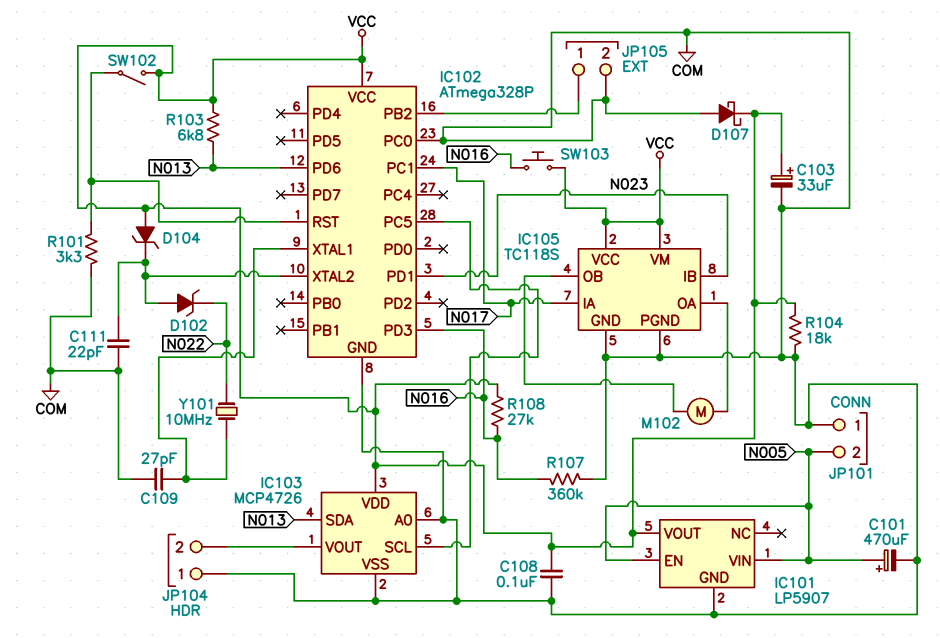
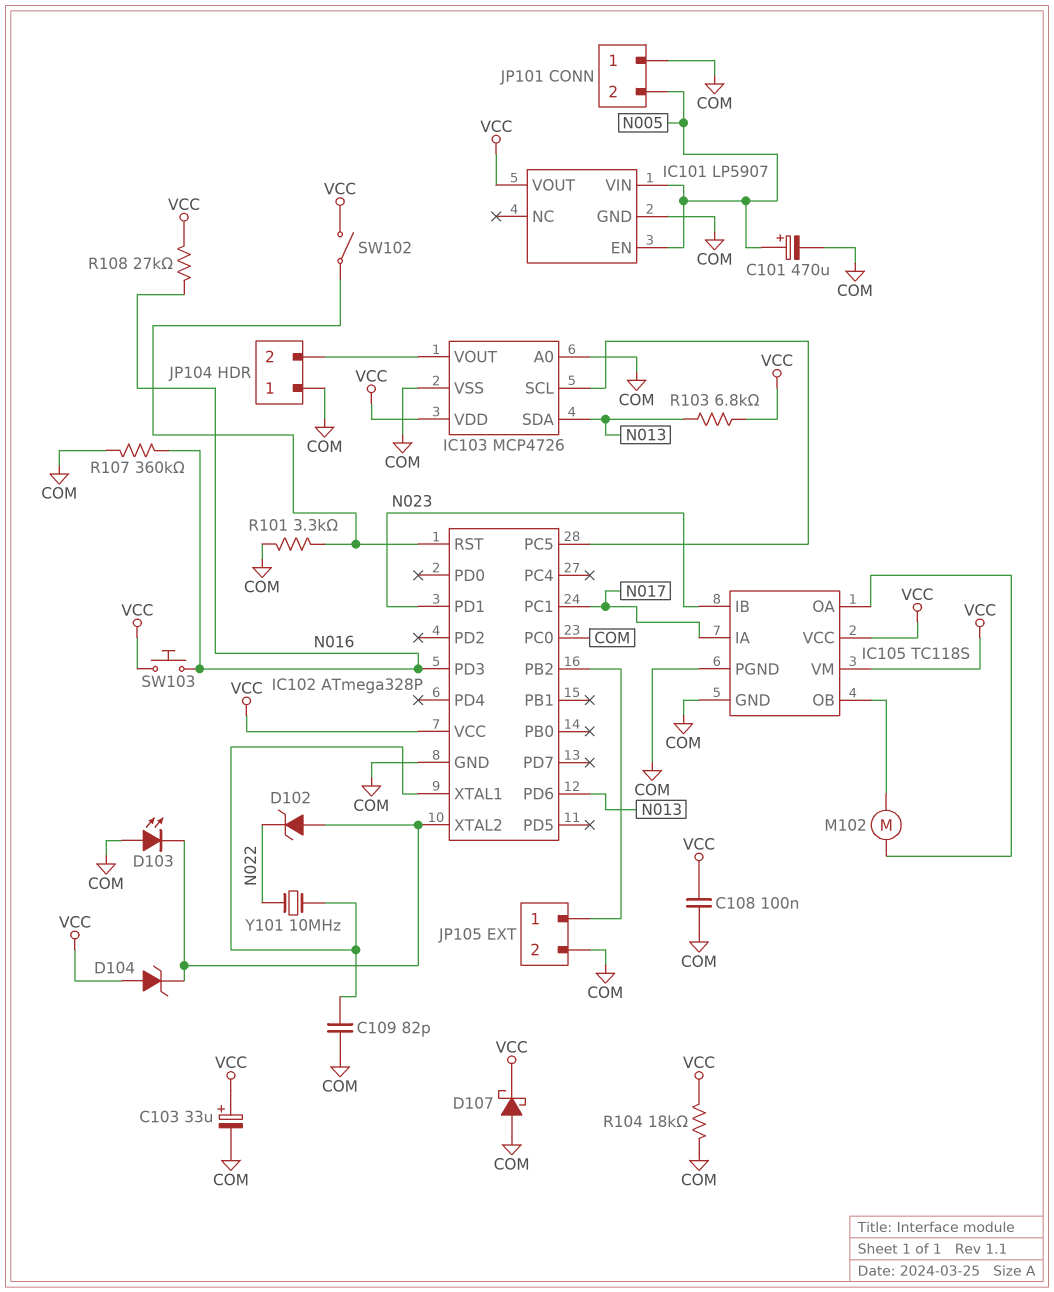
C109: 27pF (COM, IC102/XTAL1) -> 82pF (COM, IC102/XTAL1)
C111: 22pF (COM, IC102/XTAL2) -> none
D103: none -> LED (A COM, K IC102/XTAL2)

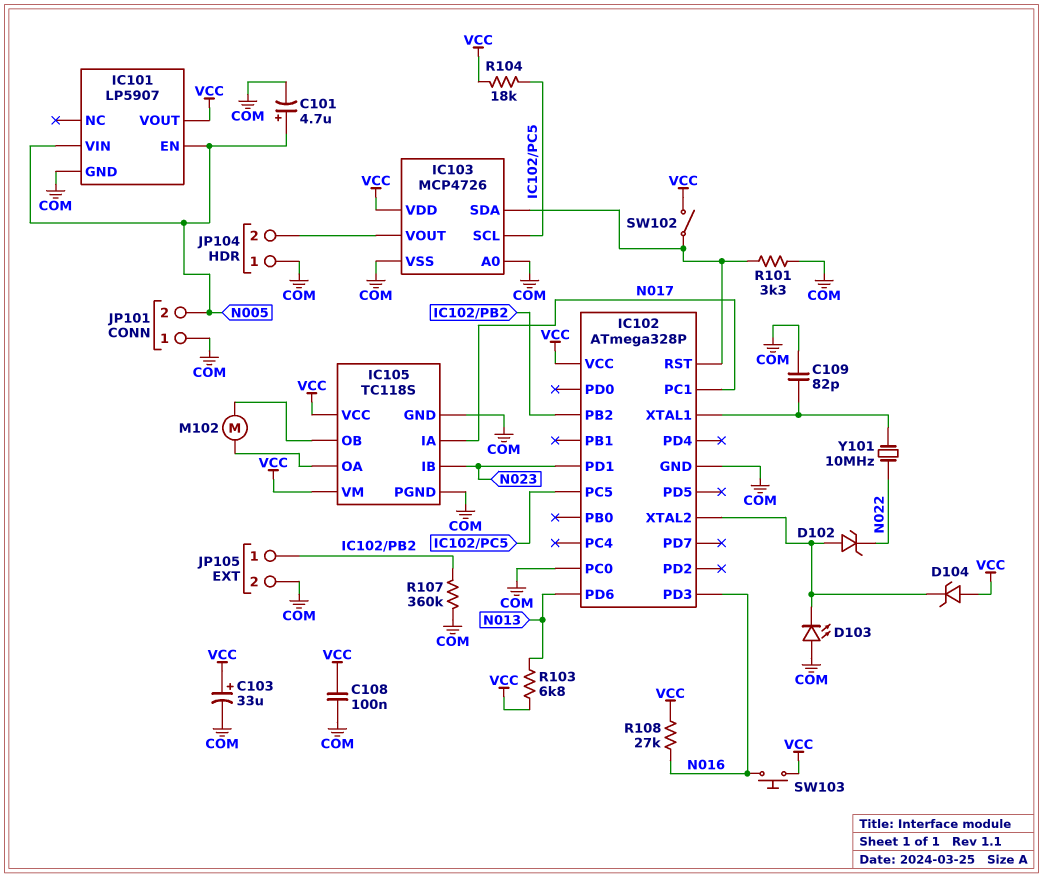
C101: 470uF (plus N005, minus COM) -> 4.7uF (plus N005, minus COM)
D107: schottky (A COM, K VCC) -> none
IC103 pin SDA: N013 -> IC102/RST
R104: 18k (COM, VCC) -> 18k (IC102/PC5, VCC)
R107: 360k (COM, N016) -> 360k (COM, IC102/PB2)

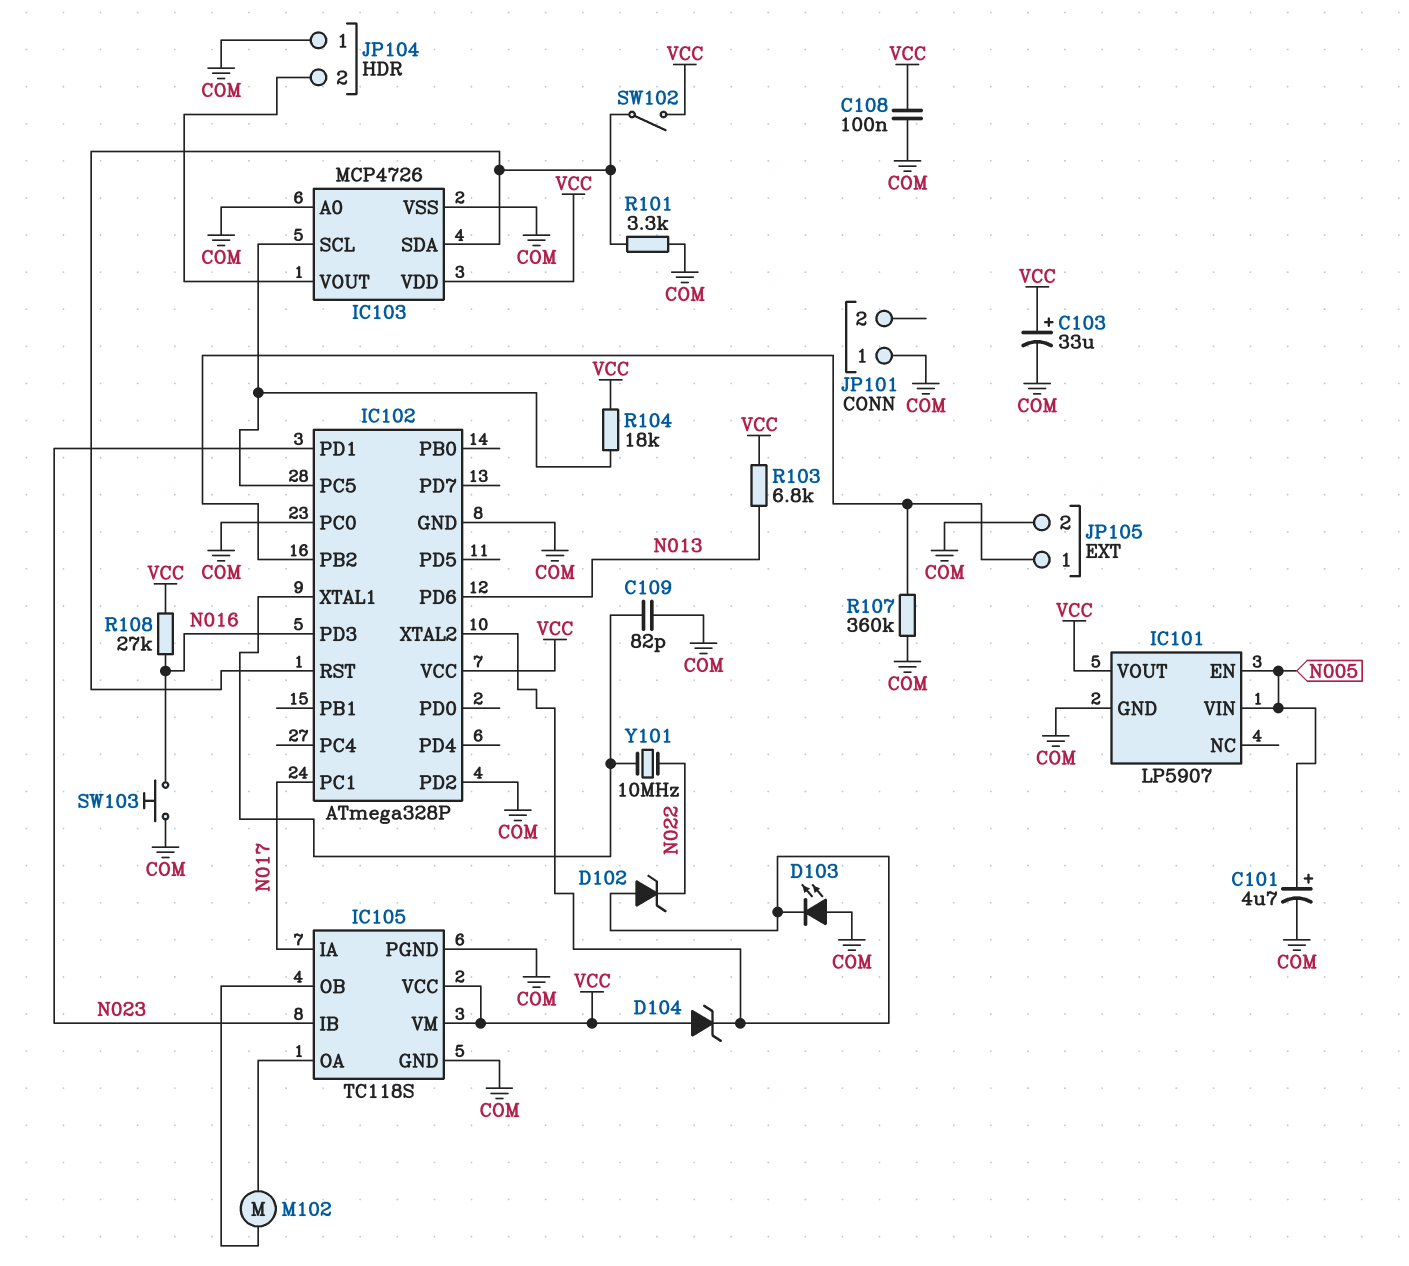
IC102 pin PD2: none -> COM
JP101 pin 2: N005 -> none
SW103: button (N016, VCC) -> button (COM, N016)

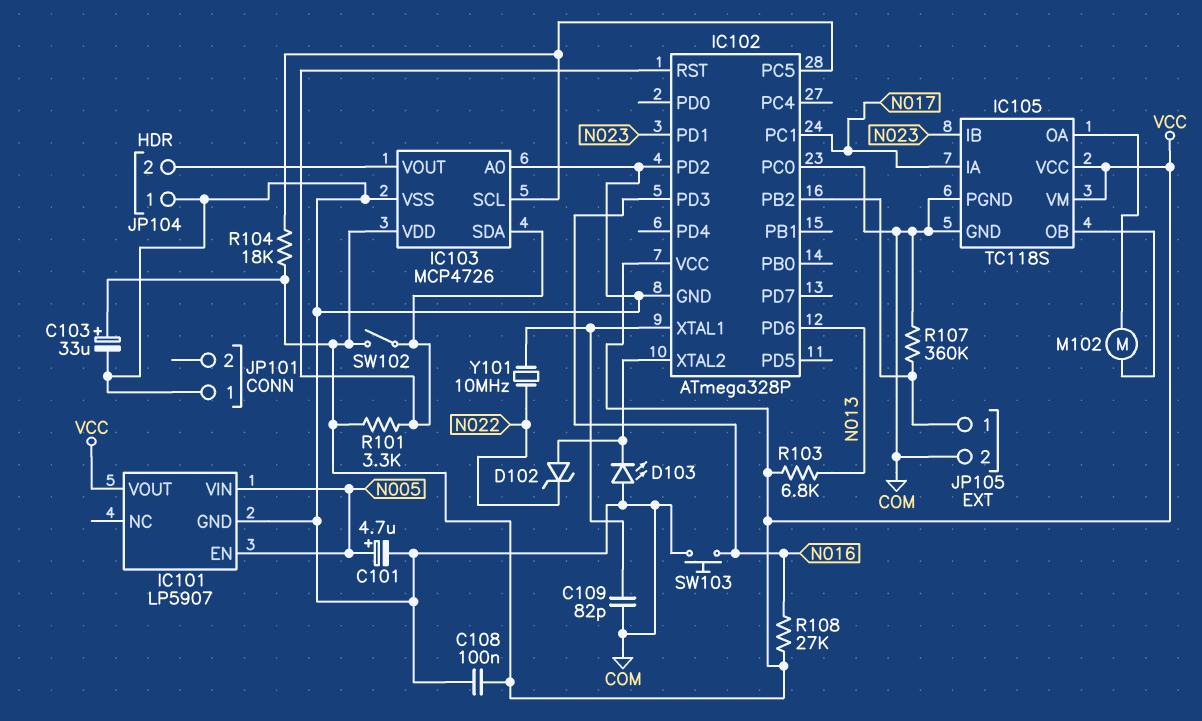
D104: zener (A VCC, K IC102/XTAL2) -> none
R101: 3.3k (COM, IC102/RST) -> 3.3k (IC102/RST, VCC)

